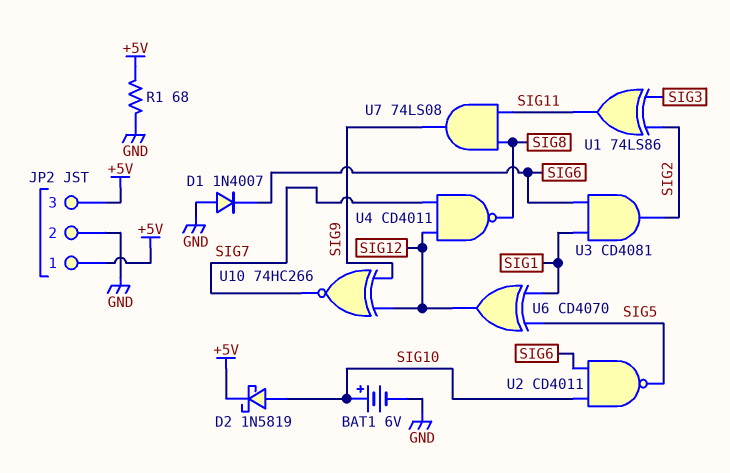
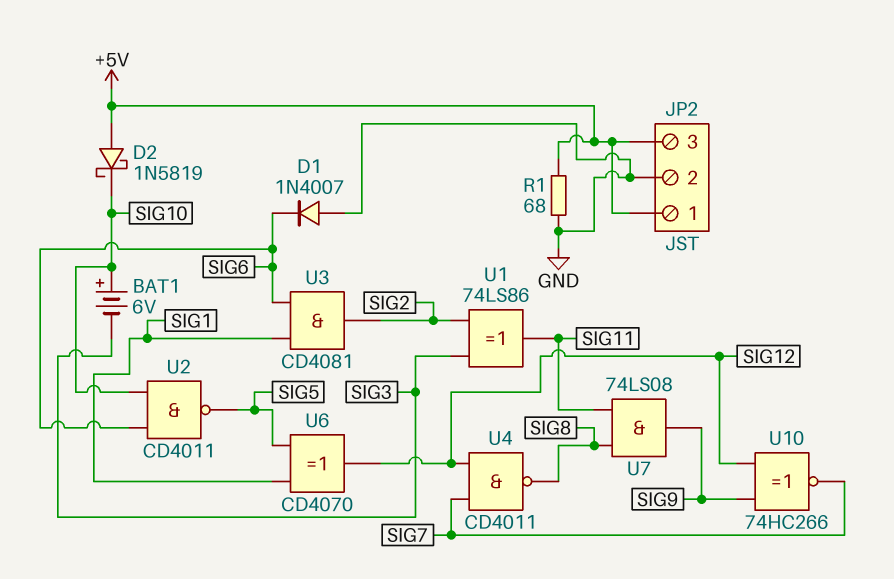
BAT1: 6V (plus SIG10, minus GND) -> 6V (plus SIG10, minus SIG3)
D2: schottky 1N5819 (A SIG10, K +5V) -> schottky 1N5819 (A +5V, K SIG10)

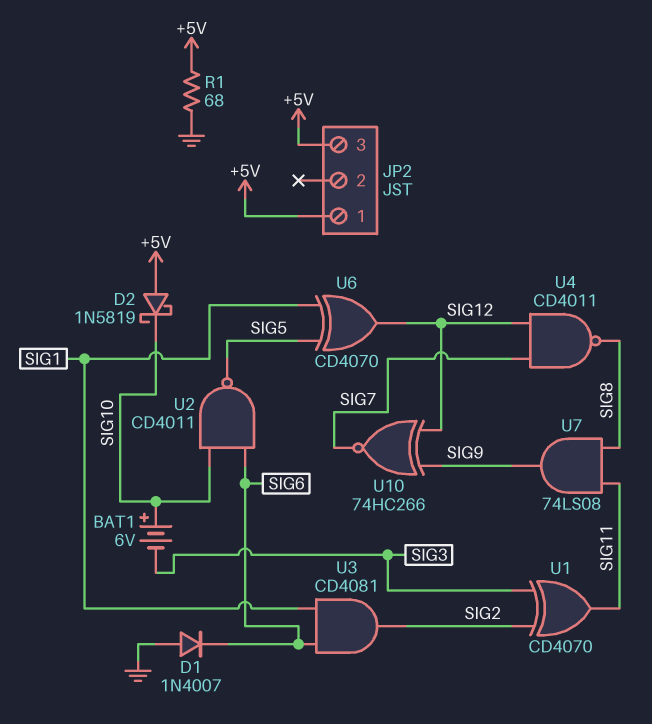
JP2 pin 2: GND -> none
U1: XOR 74LS86 (in SIG2, in SIG3, out SIG11) -> XOR CD4070 (in SIG2, in SIG3, out SIG11)

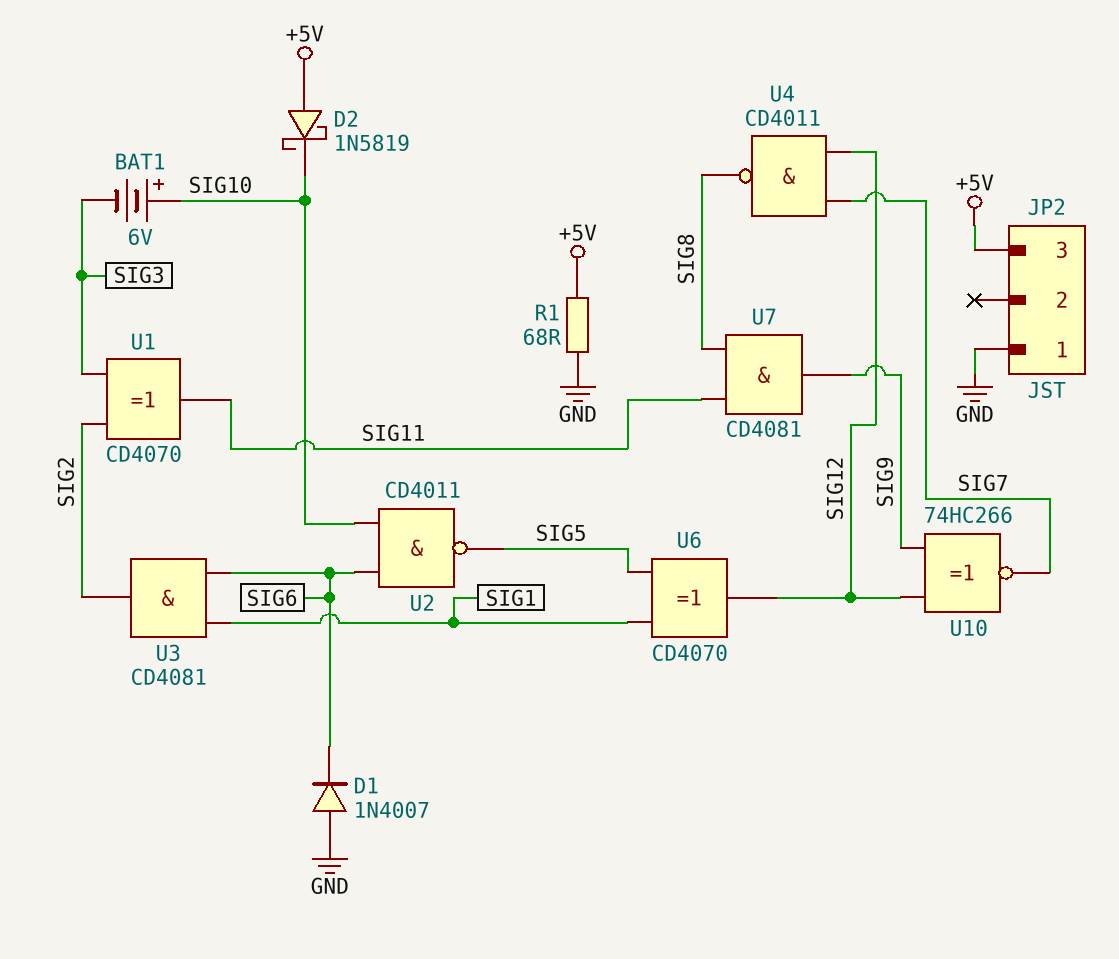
JP2 pin 1: +5V -> GND
U7: AND 74LS08 (in SIG8, in SIG11, out SIG9) -> AND CD4081 (in SIG8, in SIG11, out SIG9)

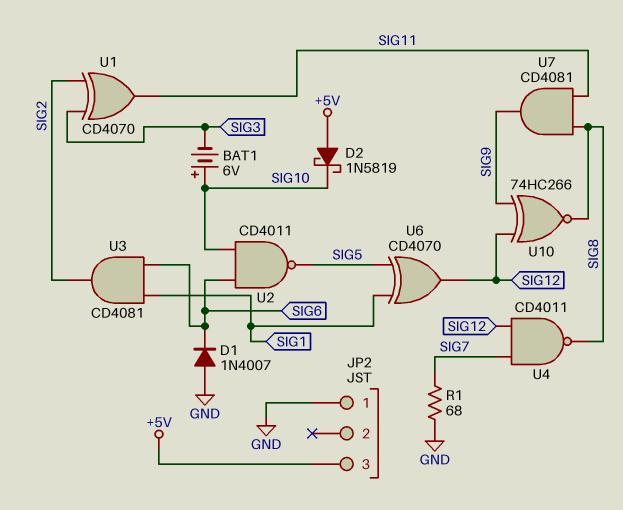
R1: 68 (+5V, GND) -> 68 (GND, SIG7)
U10: XNOR 74HC266 (in SIG9, in SIG12, out SIG7) -> XNOR 74HC266 (in SIG9, in SIG12, out SIG8)

